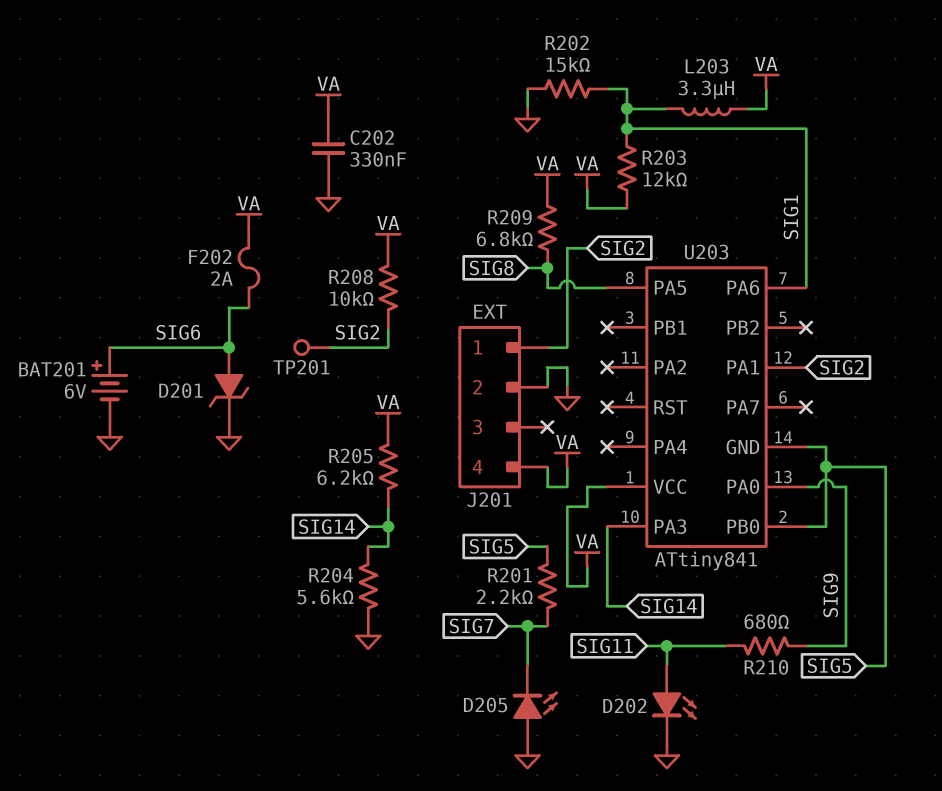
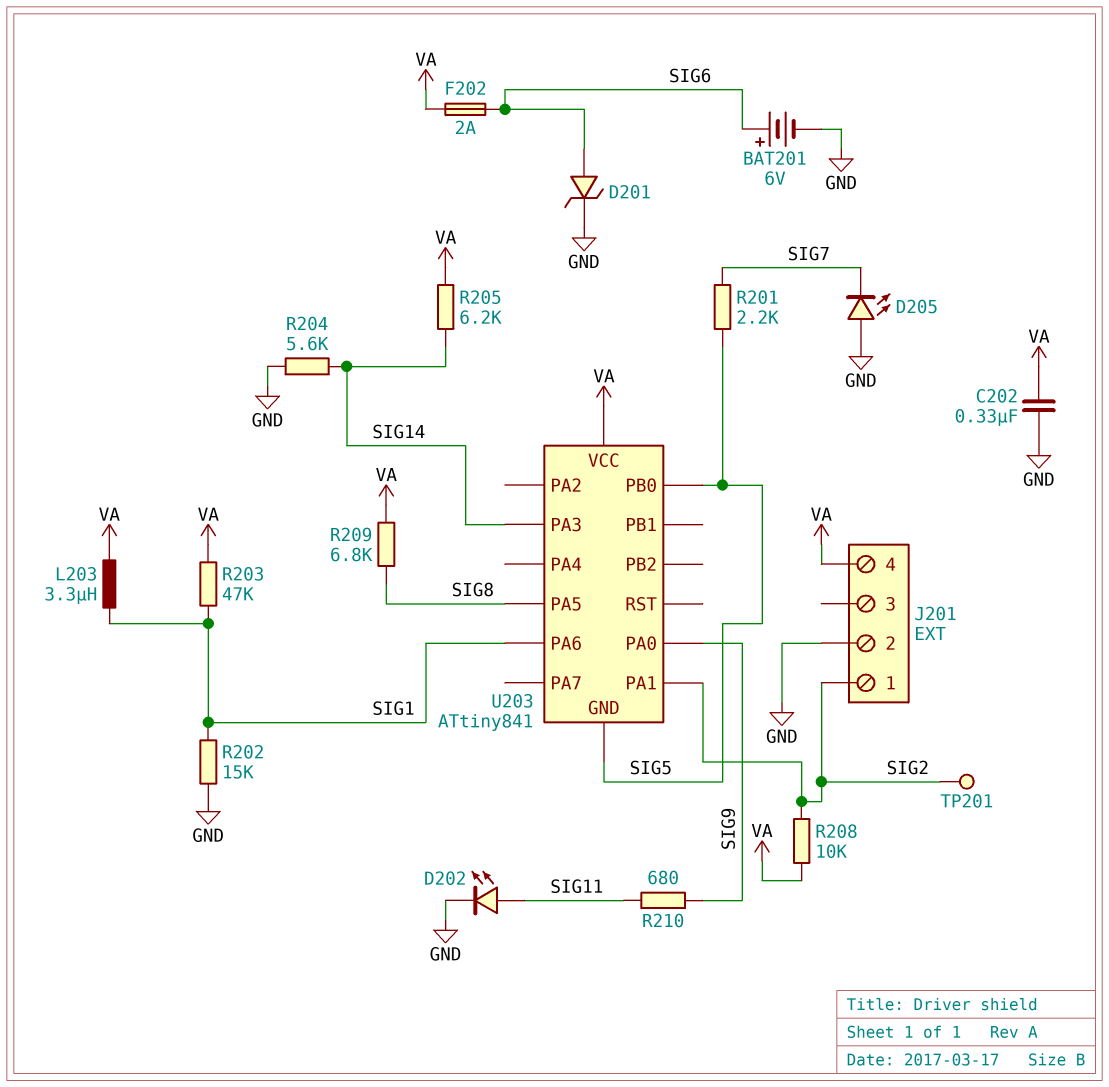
R203: 12k (SIG1, VA) -> 47k (SIG1, VA)

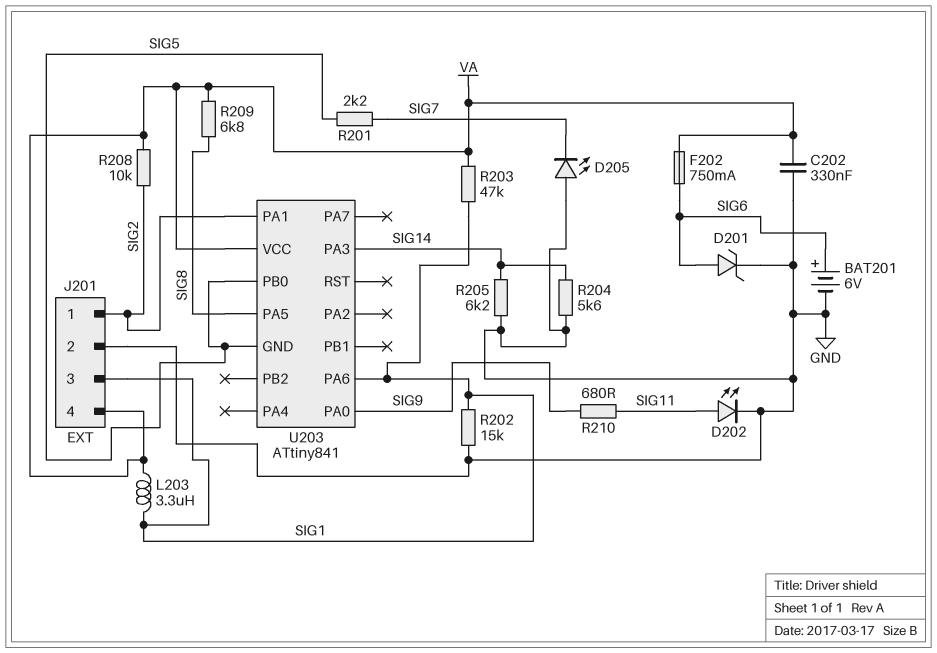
F202: 2A (SIG6, VA) -> 750mA (SIG6, VA)
J201 pin 3: none -> SIG1
R205: 6.2k (SIG14, VA) -> 6.2k (GND, SIG14)
TP201: test point (SIG2) -> none

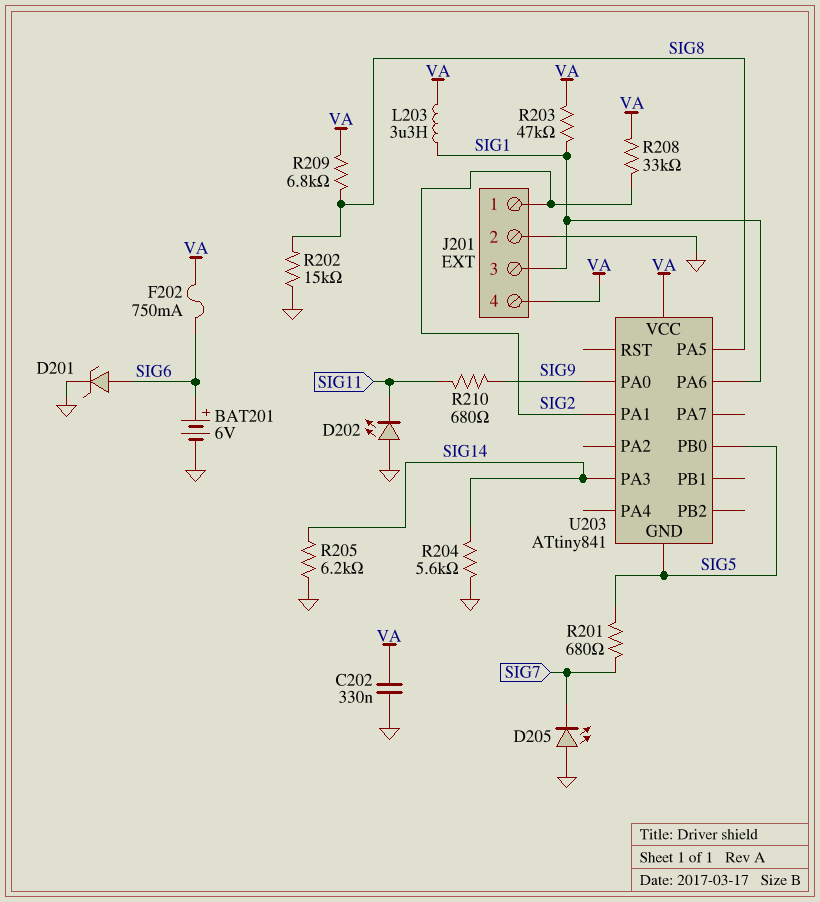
D202: LED (A SIG11, K GND) -> LED (A GND, K SIG11)
R201: 2.2k (SIG5, SIG7) -> 680 (SIG5, SIG7)
R202: 15k (GND, SIG1) -> 15k (GND, SIG8)
R208: 10k (SIG2, VA) -> 33k (SIG2, VA)

